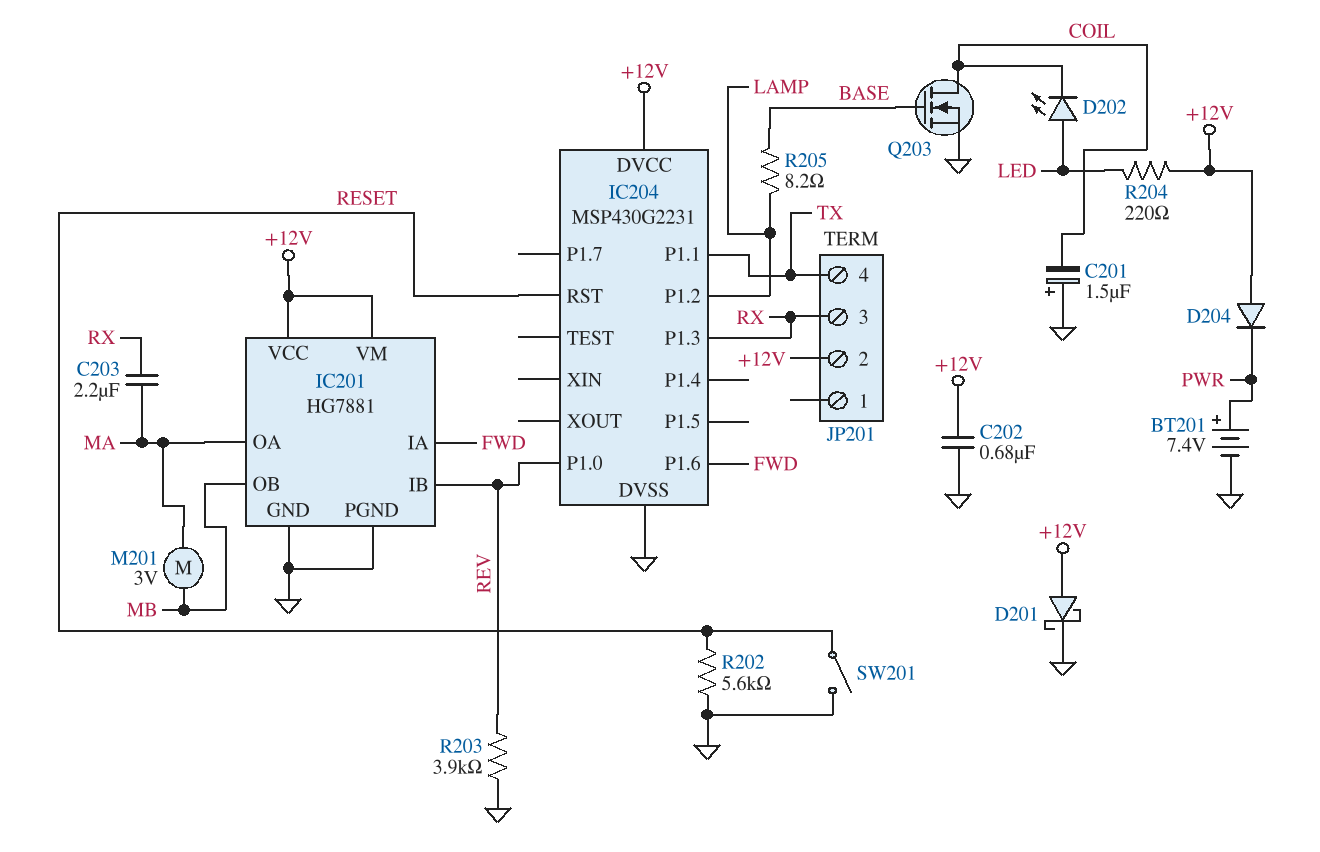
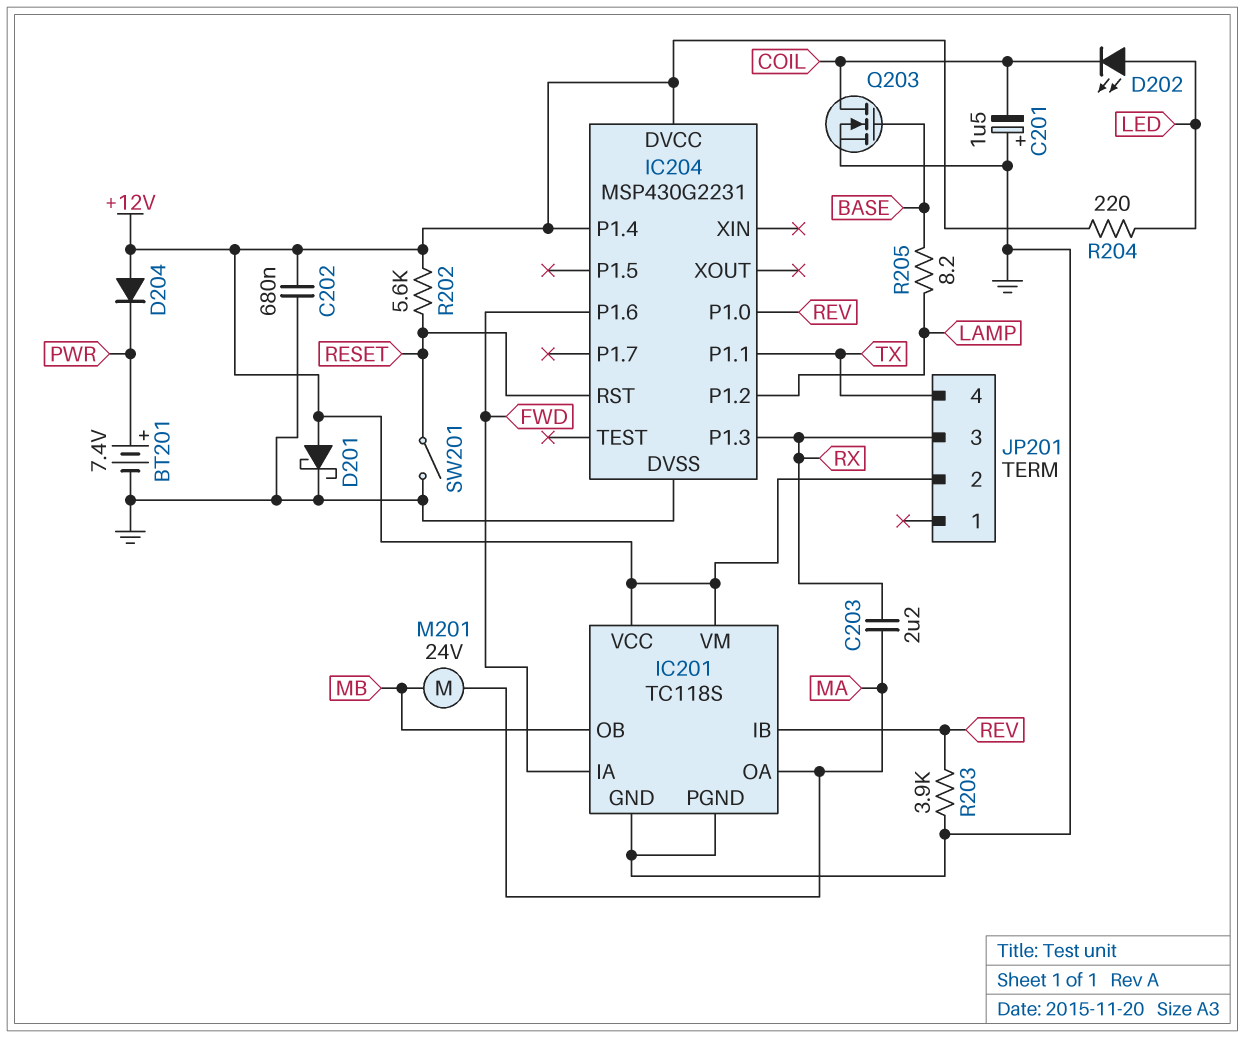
IC201: HG7881 -> TC118S
IC204 pin P1.4: none -> +12V
M201: motor 3V (MA, MB) -> motor 24V (MA, MB)
R202: 5.6k (GND, RESET) -> 5.6k (+12V, RESET)

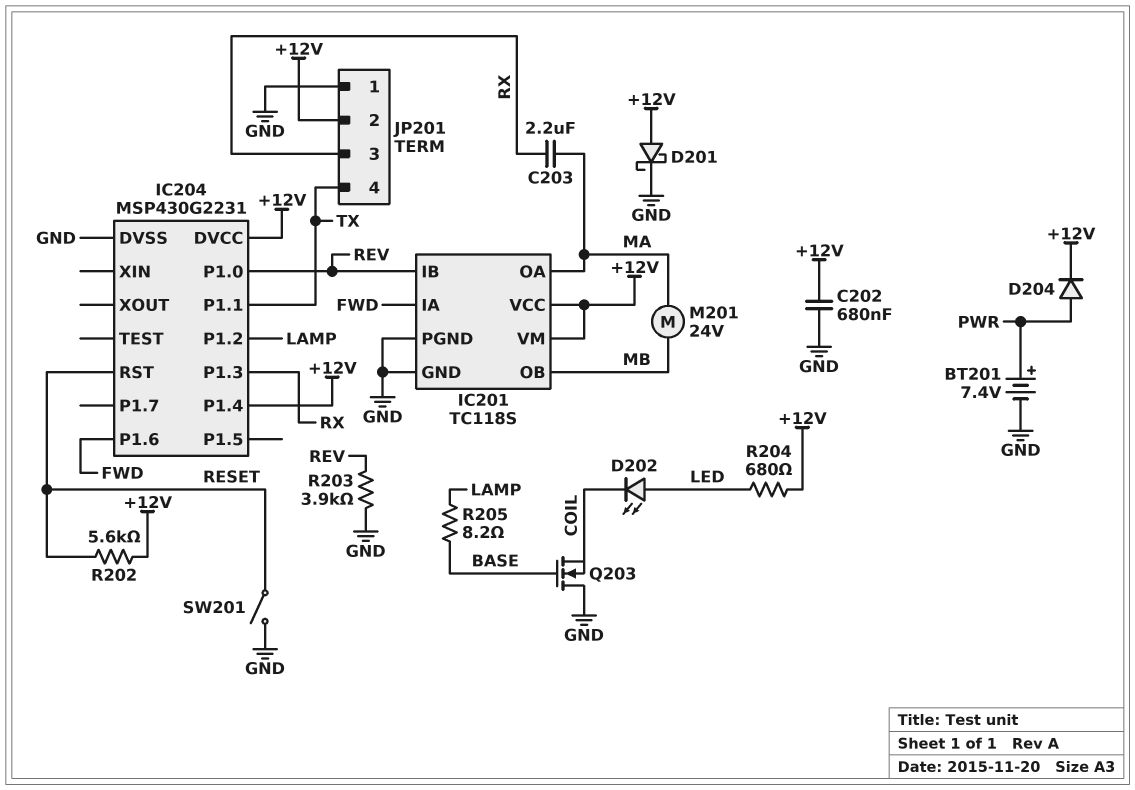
C201: 1.5uF (plus GND, minus COIL) -> none
D204: diode (A +12V, K PWR) -> diode (A PWR, K +12V)
JP201 pin 1: none -> GND
Q203: NMOS (G BASE, D COIL, S GND) -> NMOS (G BASE, D GND, S COIL)
R204: 220 (+12V, LED) -> 680 (+12V, LED)

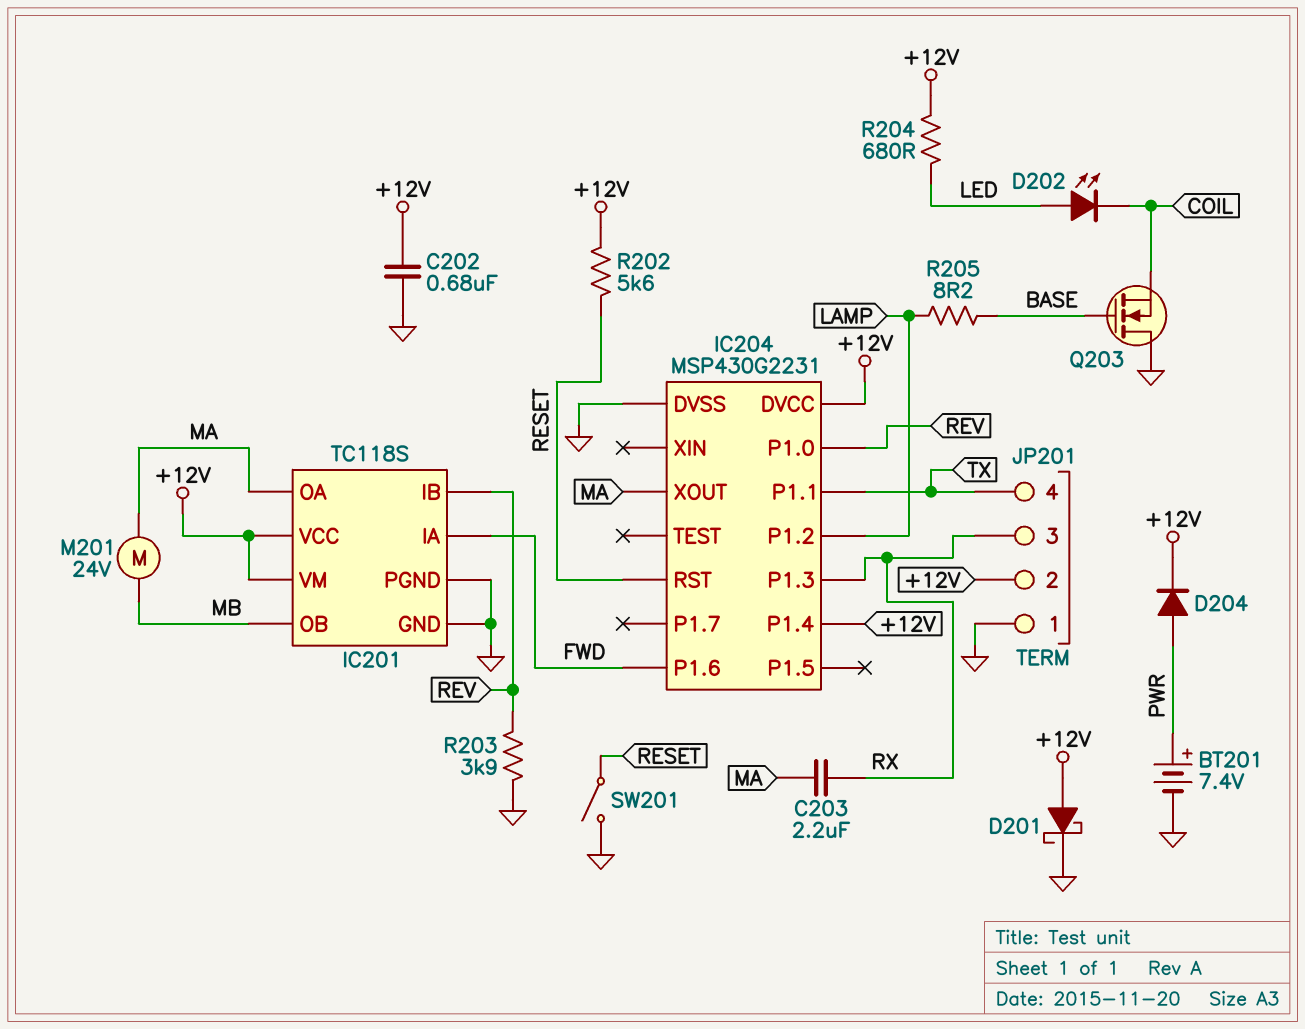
IC204 pin XOUT: none -> MA

